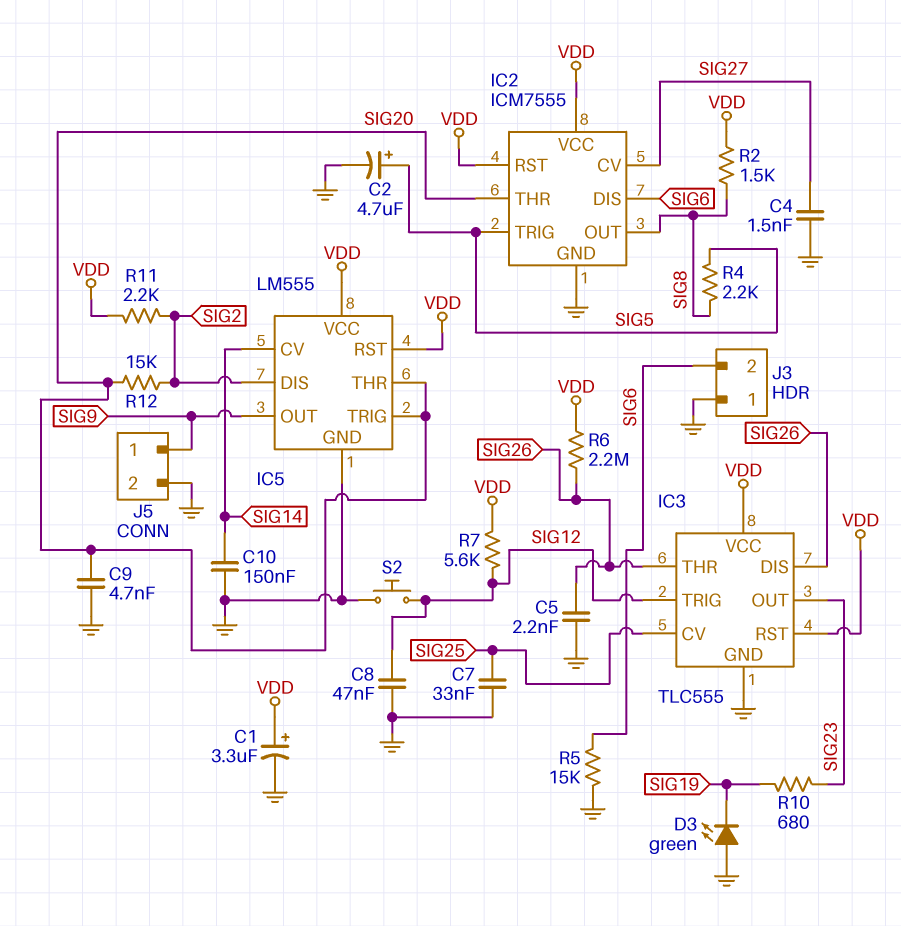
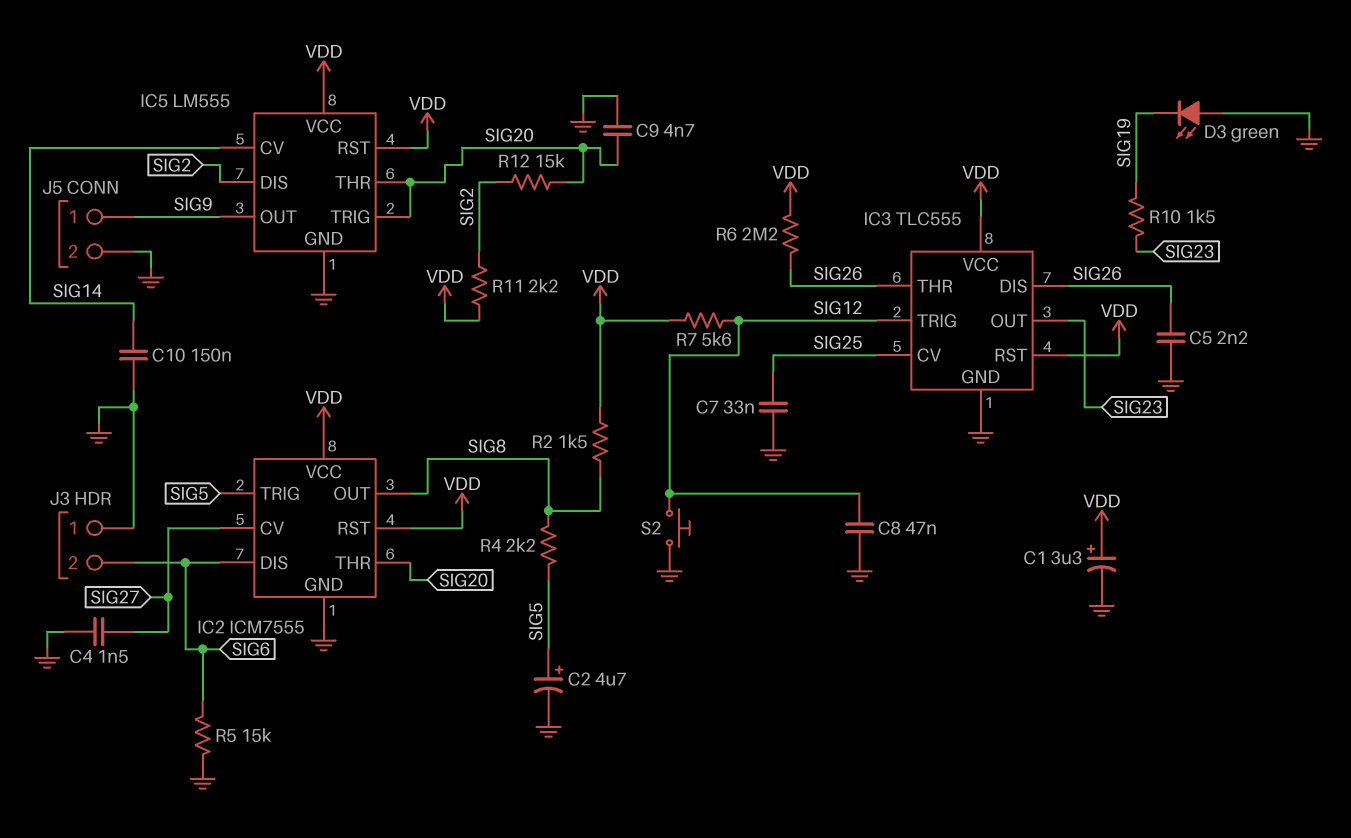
R10: 680 (SIG19, SIG23) -> 1.5k (SIG19, SIG23)

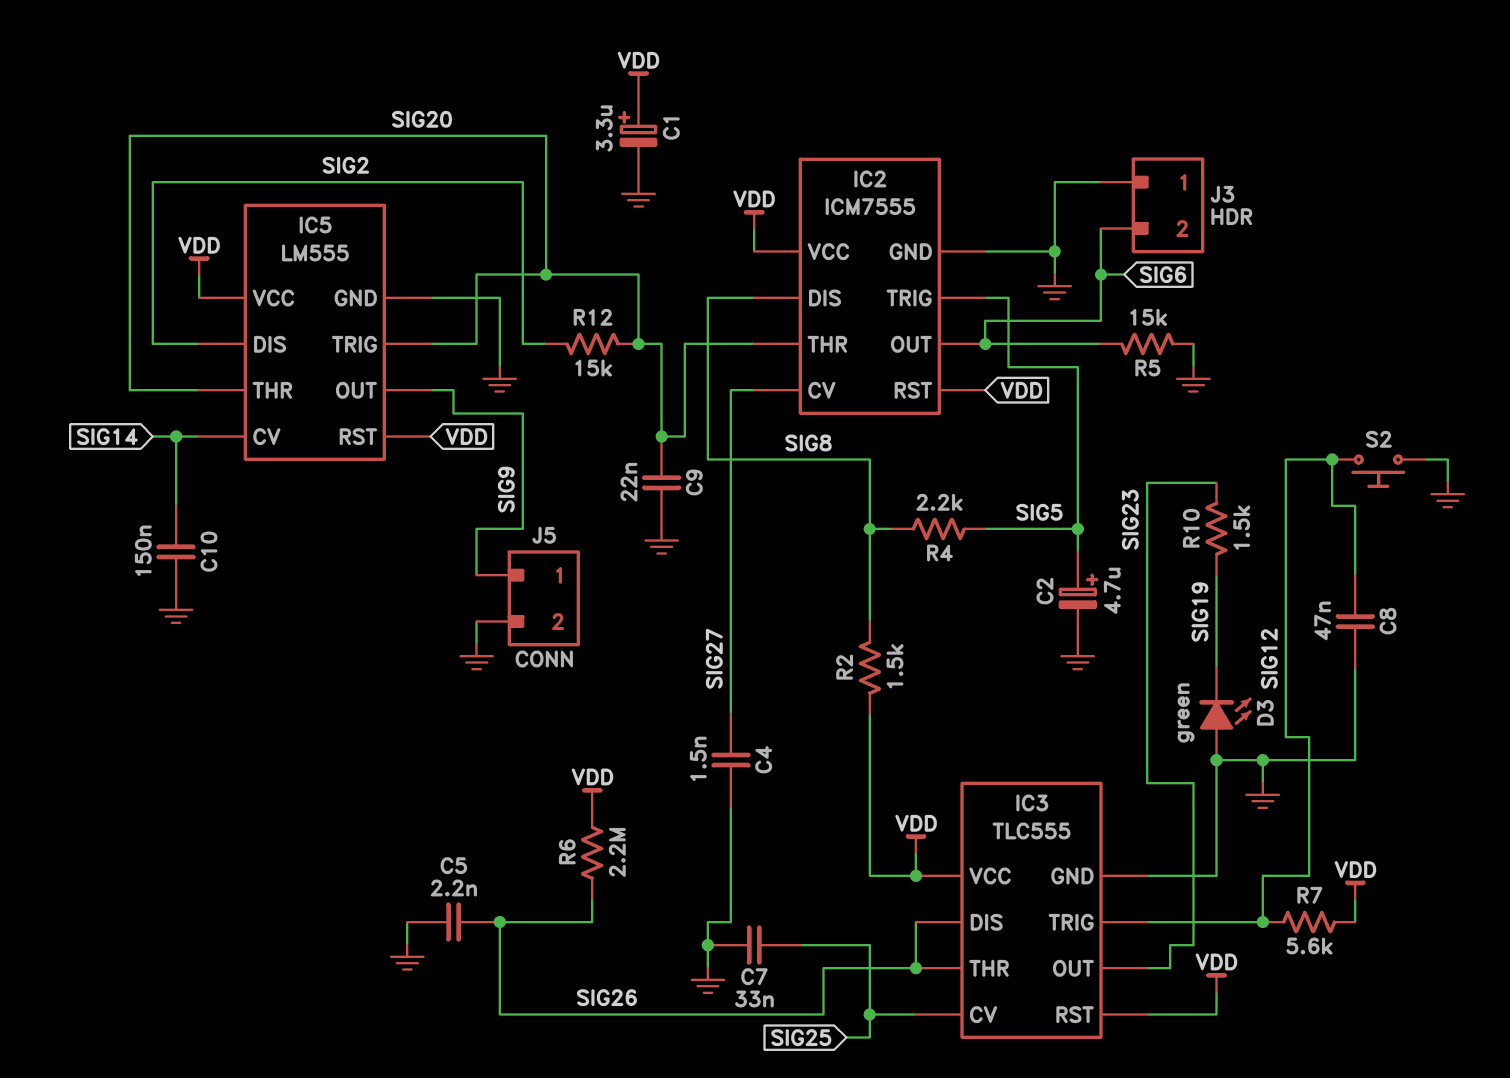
C9: 4.7nF (GND, SIG20) -> 22nF (GND, SIG20)
IC2 pin DIS: SIG6 -> SIG8
IC2 pin OUT: SIG8 -> SIG6
R11: 2.2k (SIG2, VDD) -> none

